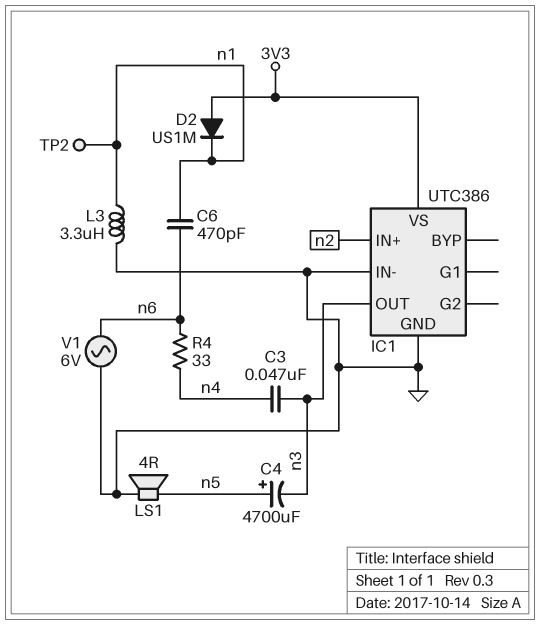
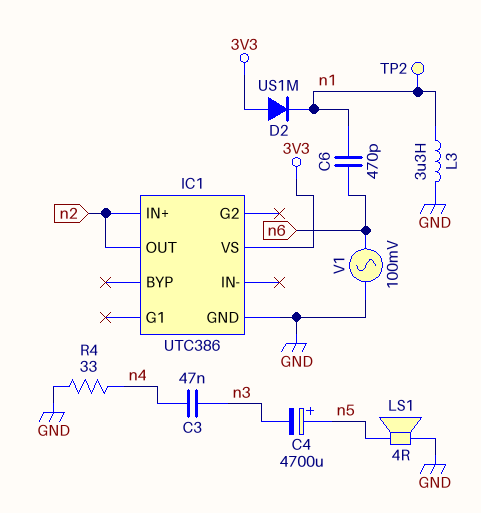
IC1 pin IN-: GND -> none
IC1 pin OUT: n3 -> n2
R4: 33 (n4, n6) -> 33 (GND, n4)
V1: AC 6V (GND, n6) -> AC 100mV (GND, n6)

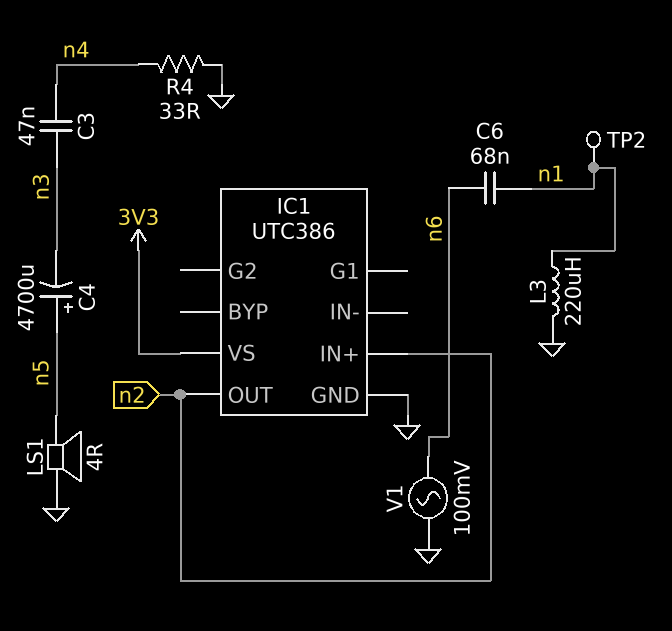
C6: 470pF (n1, n6) -> 68nF (n1, n6)
D2: diode US1M (A 3V3, K n1) -> none
L3: 3.3uH (GND, n1) -> 220uH (GND, n1)

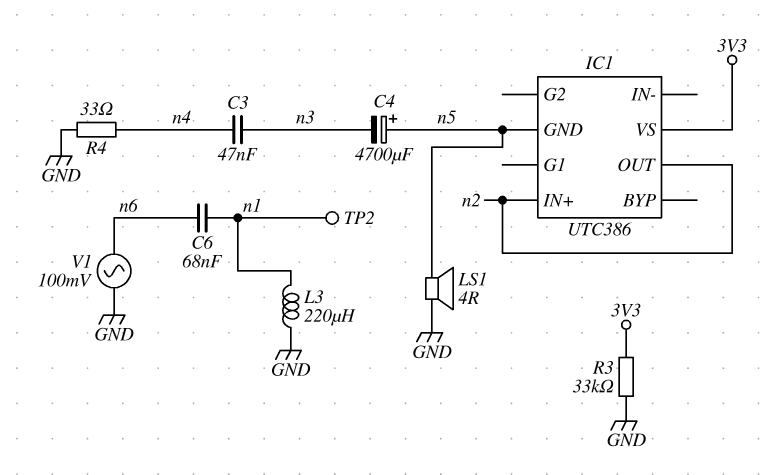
IC1 pin GND: GND -> n5
R3: none -> 33k (3V3, GND)

